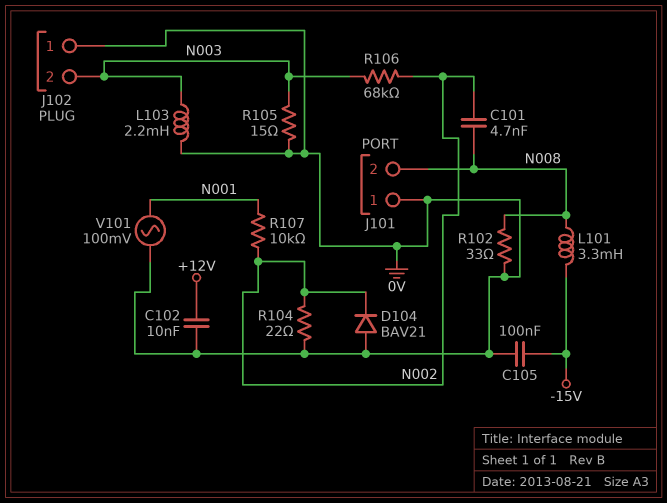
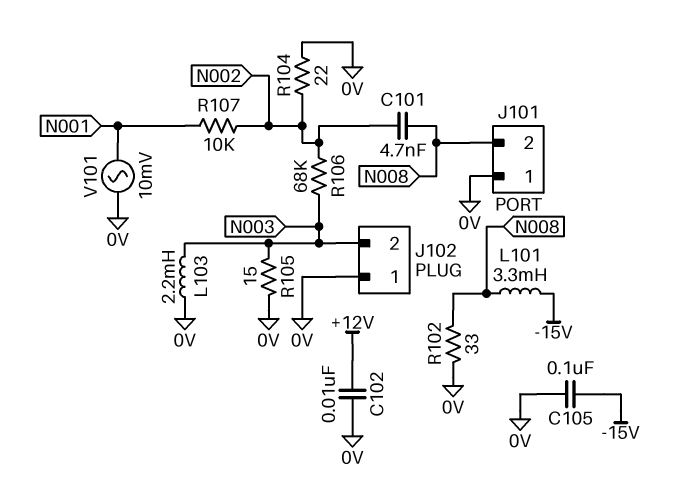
D104: diode BAV21 (A 0V, K N002) -> none
V101: AC 100mV (0V, N001) -> AC 10mV (0V, N001)

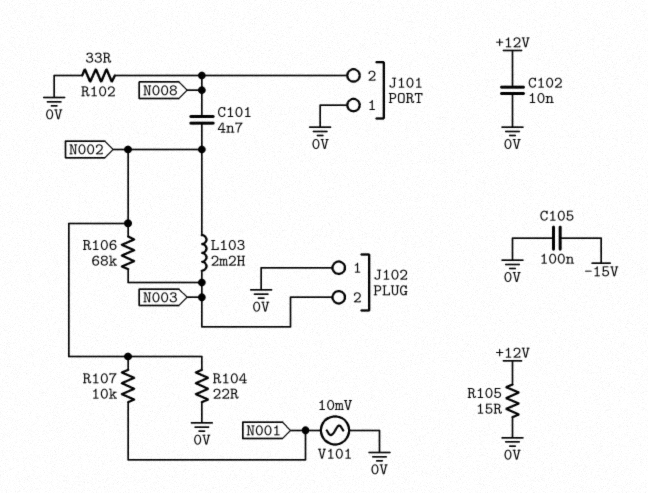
L101: 3.3mH (-15V, N008) -> none
L103: 2.2mH (0V, N003) -> 2.2mH (N002, N003)
R105: 15 (0V, N003) -> 15 (+12V, 0V)

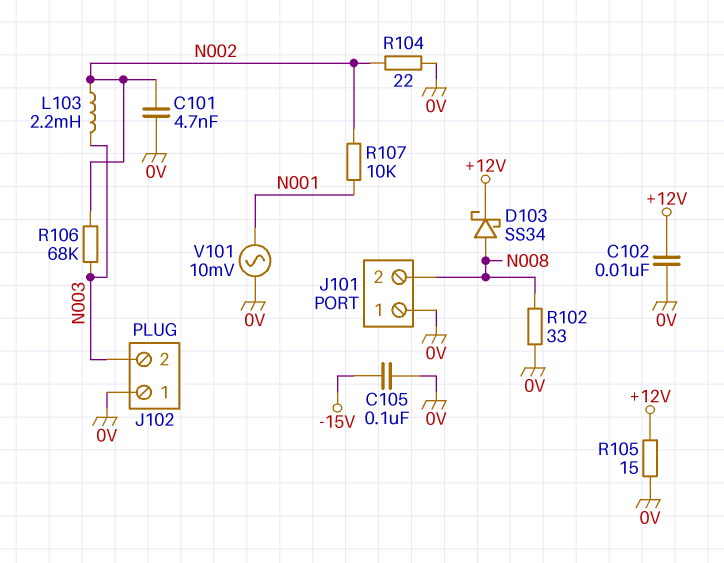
C101: 4.7nF (N002, N008) -> 4.7nF (0V, N002)
D103: none -> schottky SS34 (A N008, K +12V)

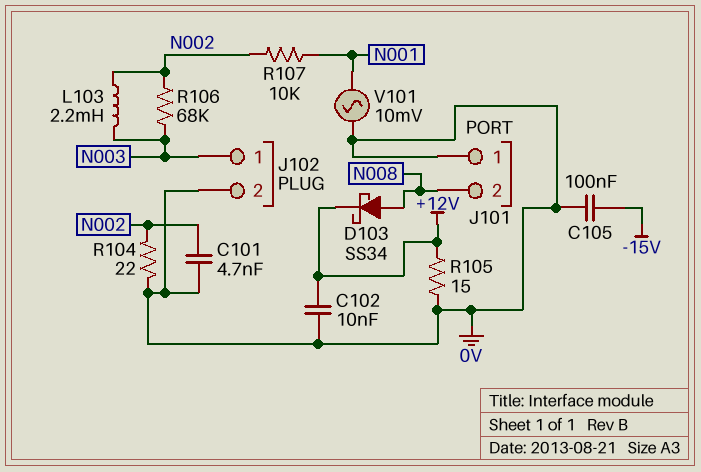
J102 pin 1: 0V -> N003
J102 pin 2: N003 -> 0V
R102: 33 (0V, N008) -> none

